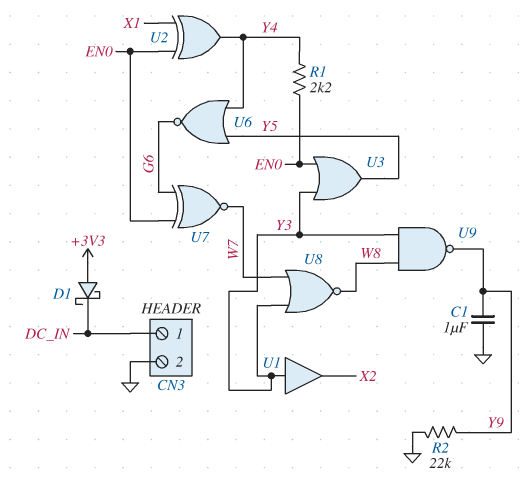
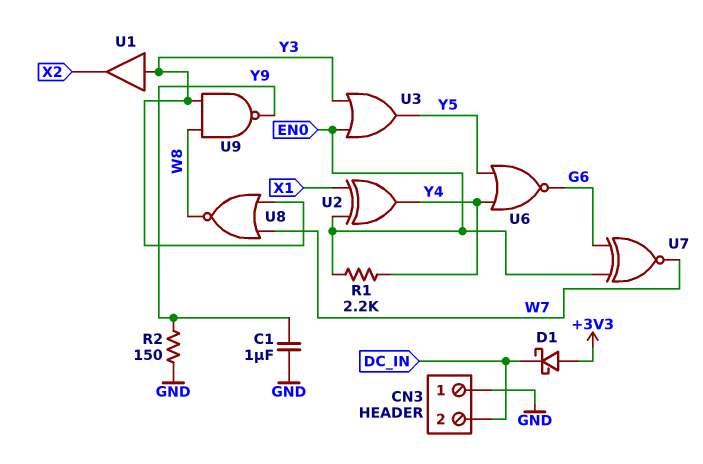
CN3 pin 1: DC_IN -> GND
CN3 pin 2: GND -> DC_IN
R2: 22k (GND, Y9) -> 150 (GND, Y9)

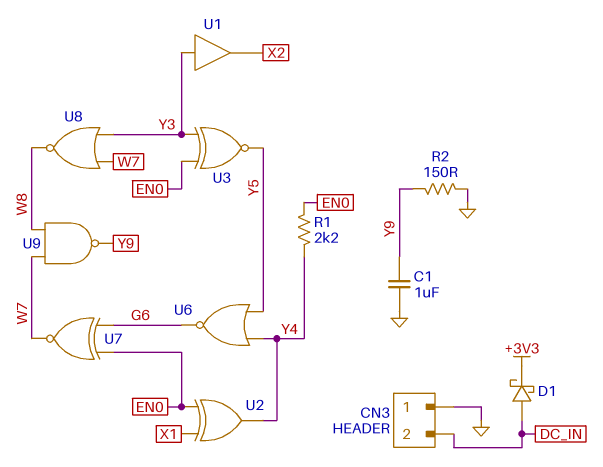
D1: schottky (A +3V3, K DC_IN) -> schottky (A DC_IN, K +3V3)
U3: OR (in EN0, in Y3, out Y5) -> XNOR (in EN0, in Y3, out Y5)
U9: NAND (in W8, in Y3, out Y9) -> NAND (in W7, in W8, out Y9)

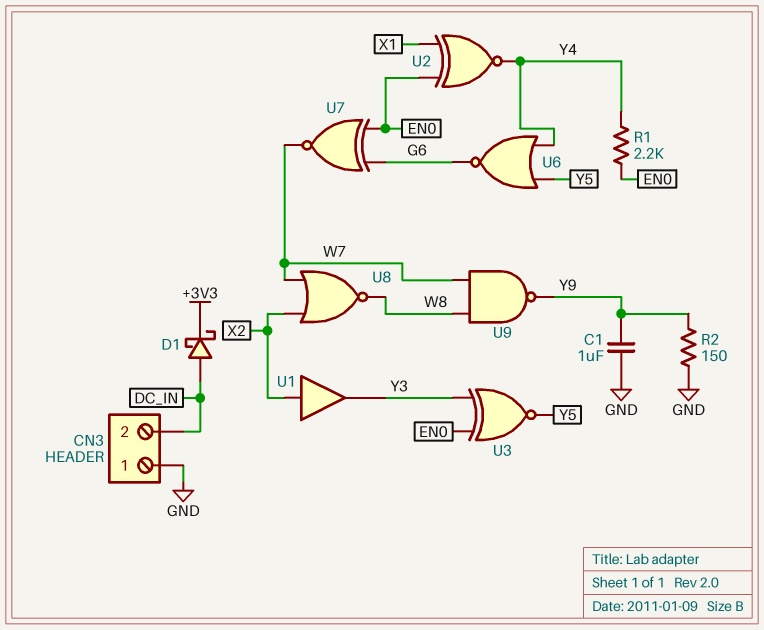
U1: buffer (in Y3, out X2) -> buffer (in X2, out Y3)
U2: XOR (in EN0, in X1, out Y4) -> XNOR (in EN0, in X1, out Y4)
U8: NOR (in W7, in Y3, out W8) -> NOR (in W7, in X2, out W8)

